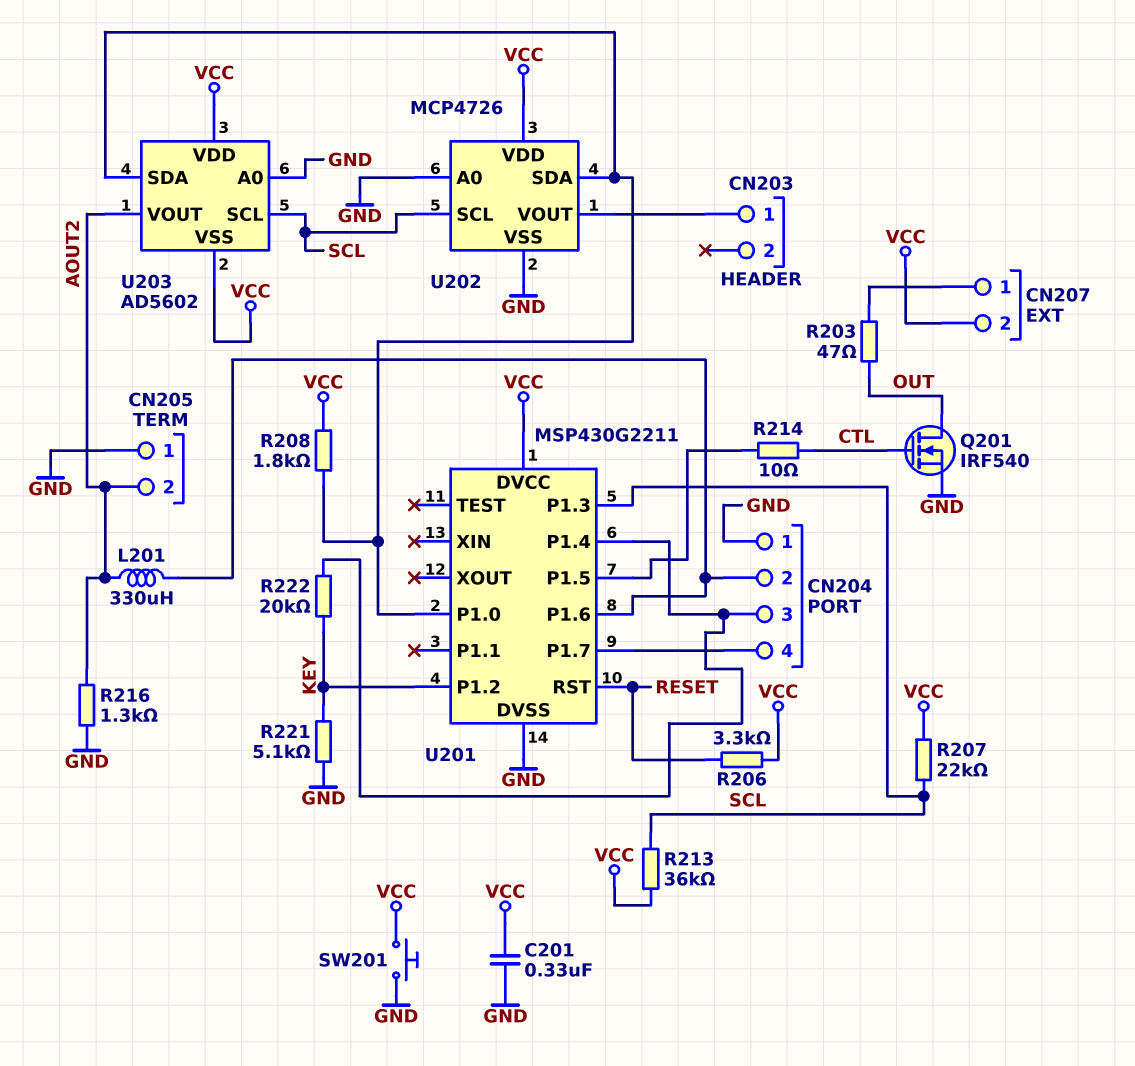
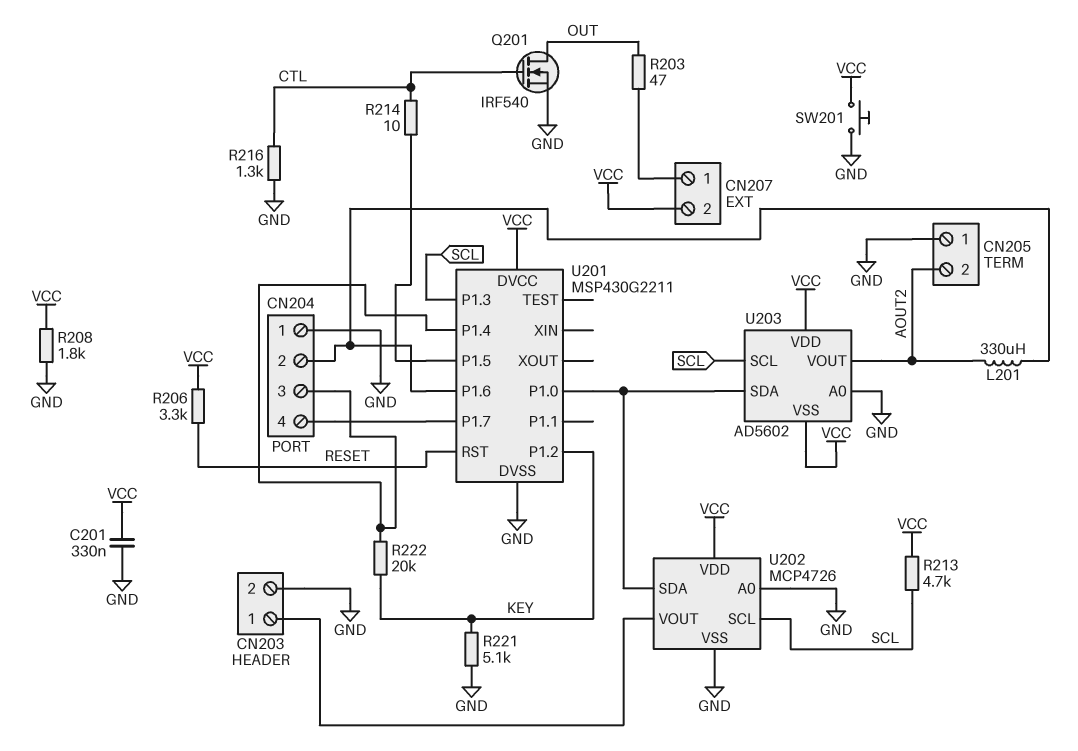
CN203 pin 2: none -> GND
R207: 22k (SCL, VCC) -> none
R208: 1.8k (U201/P1.0, VCC) -> 1.8k (GND, VCC)
R213: 36k (SCL, VCC) -> 4.7k (SCL, VCC)
R216: 1.3k (AOUT2, GND) -> 1.3k (CTL, GND)

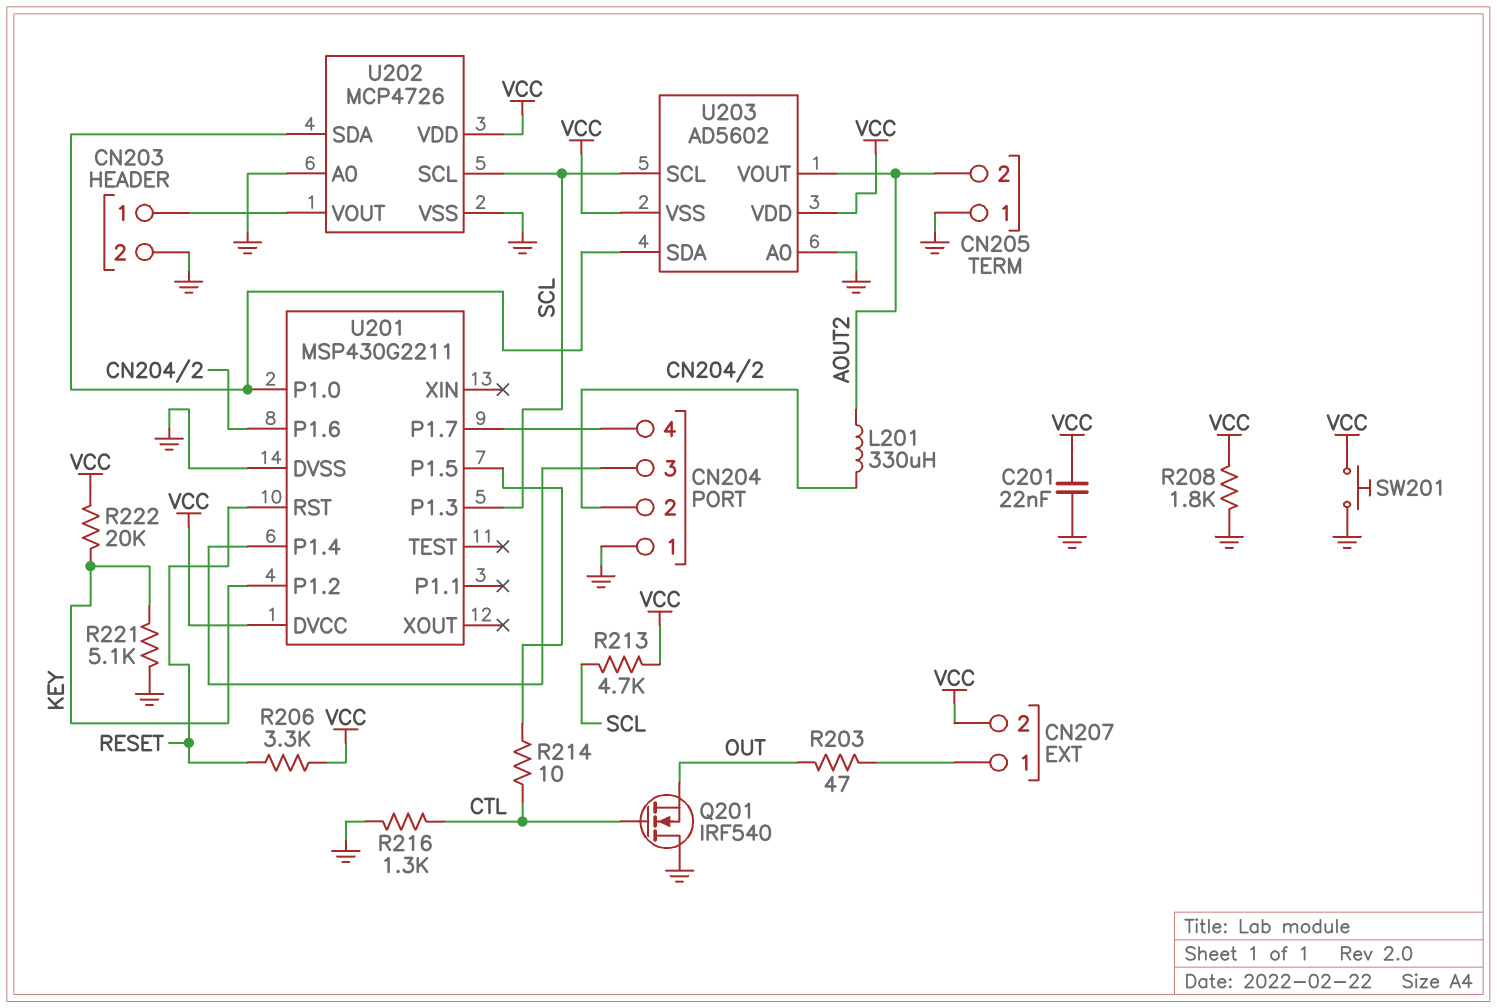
C201: 330nF (GND, VCC) -> 22nF (GND, VCC)
Q201: NMOS IRF540 (G CTL, D OUT, S GND) -> NMOS IRF540 (G CTL, D GND, S OUT)
R222: 20k (CN204/3, KEY) -> 20k (KEY, VCC)

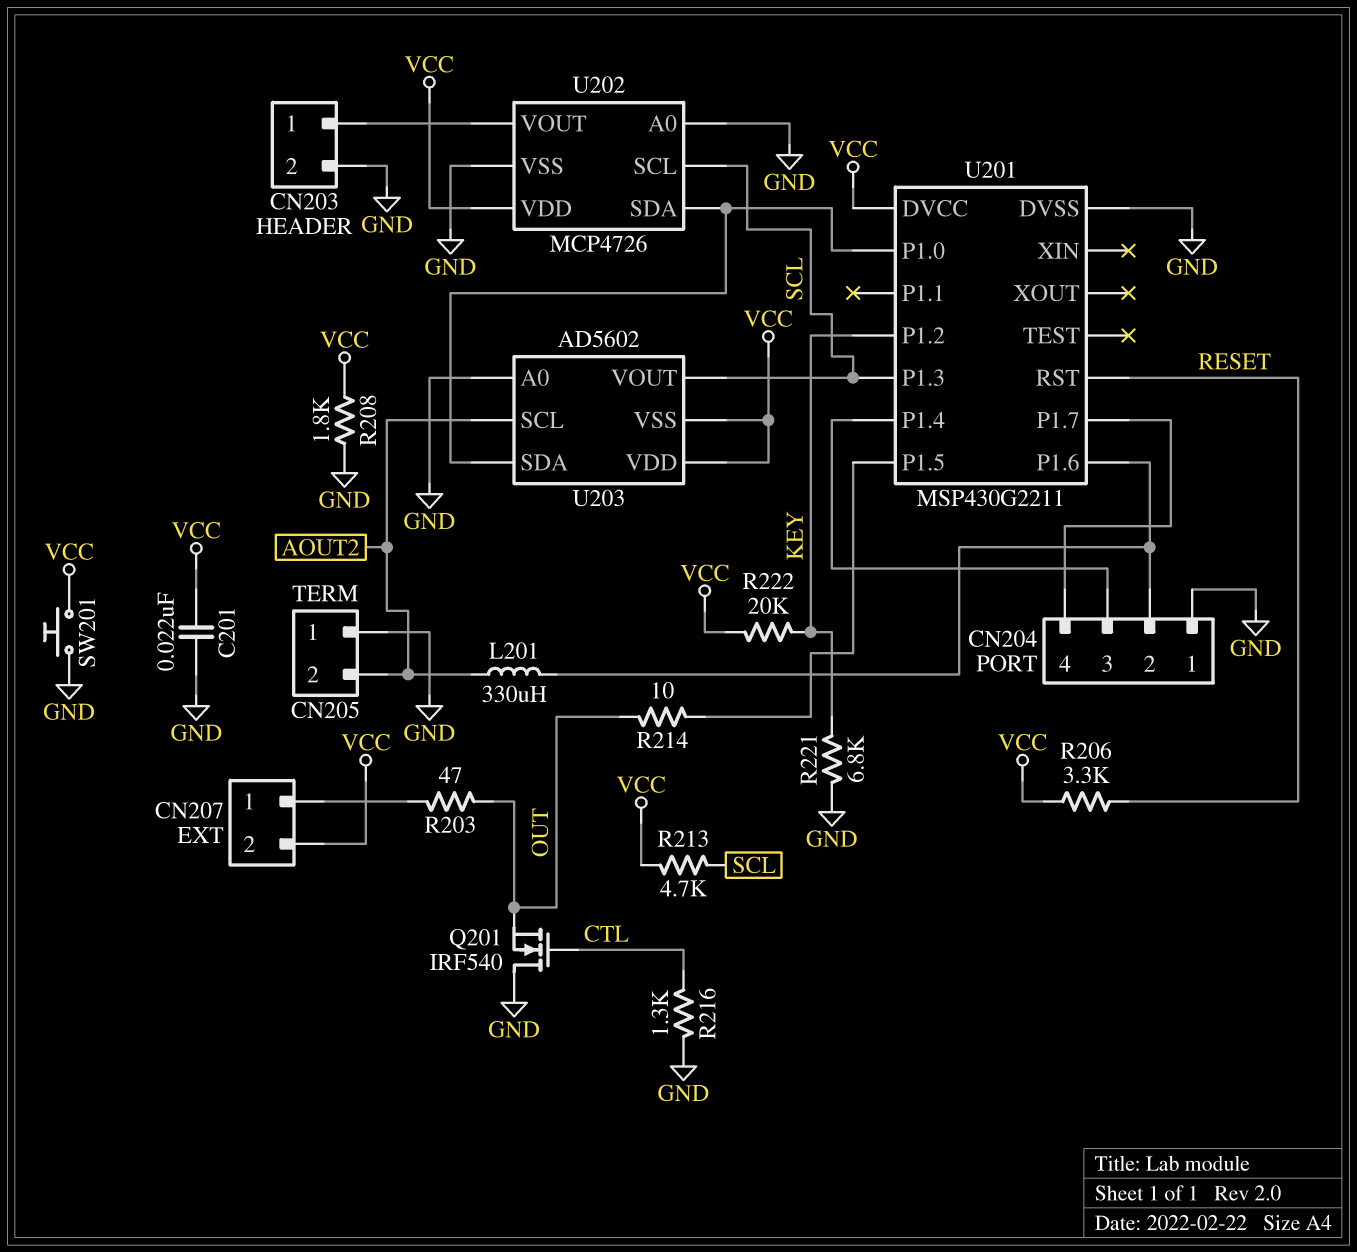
R214: 10 (CTL, U201/P1.5) -> 10 (OUT, U201/P1.5)
R221: 5.1k (GND, KEY) -> 6.8k (GND, KEY)
U203 pin SCL: SCL -> AOUT2
U203 pin VOUT: AOUT2 -> SCL

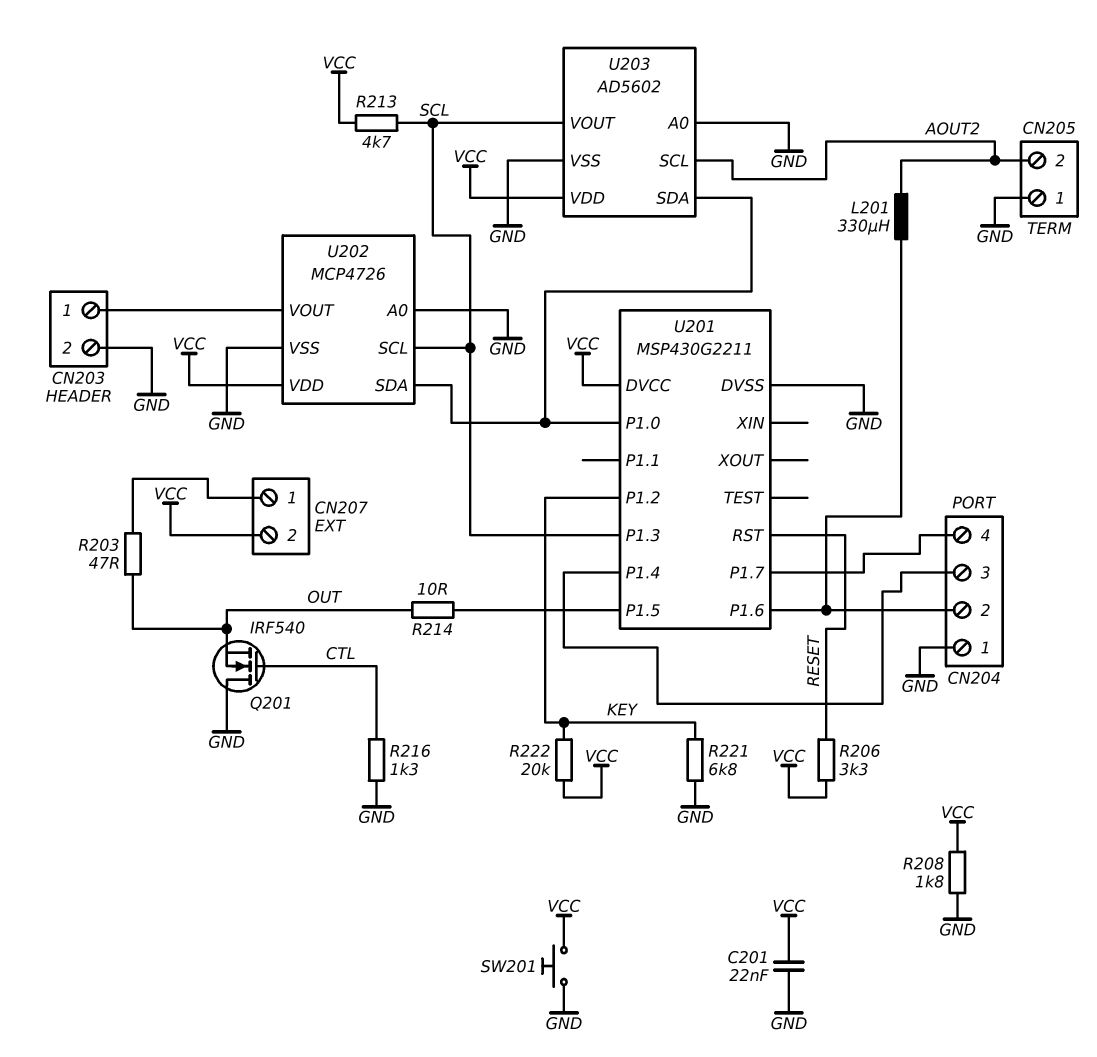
U203 pin VSS: VCC -> GND

